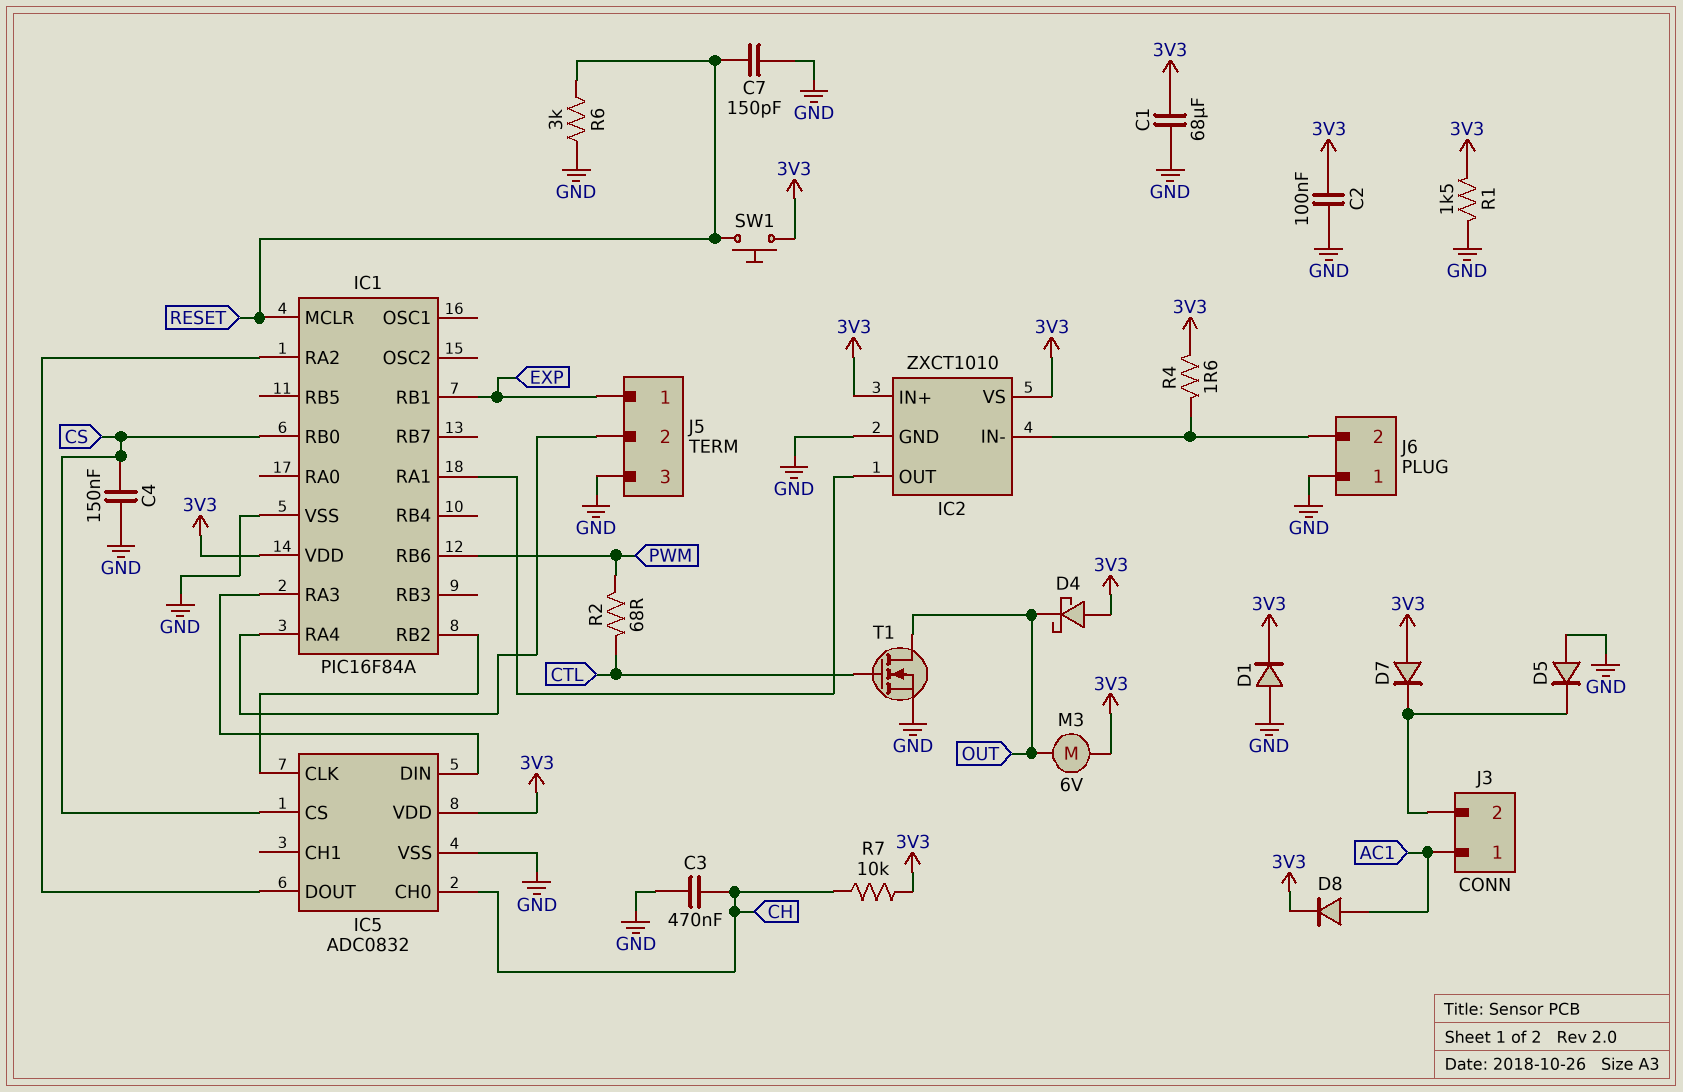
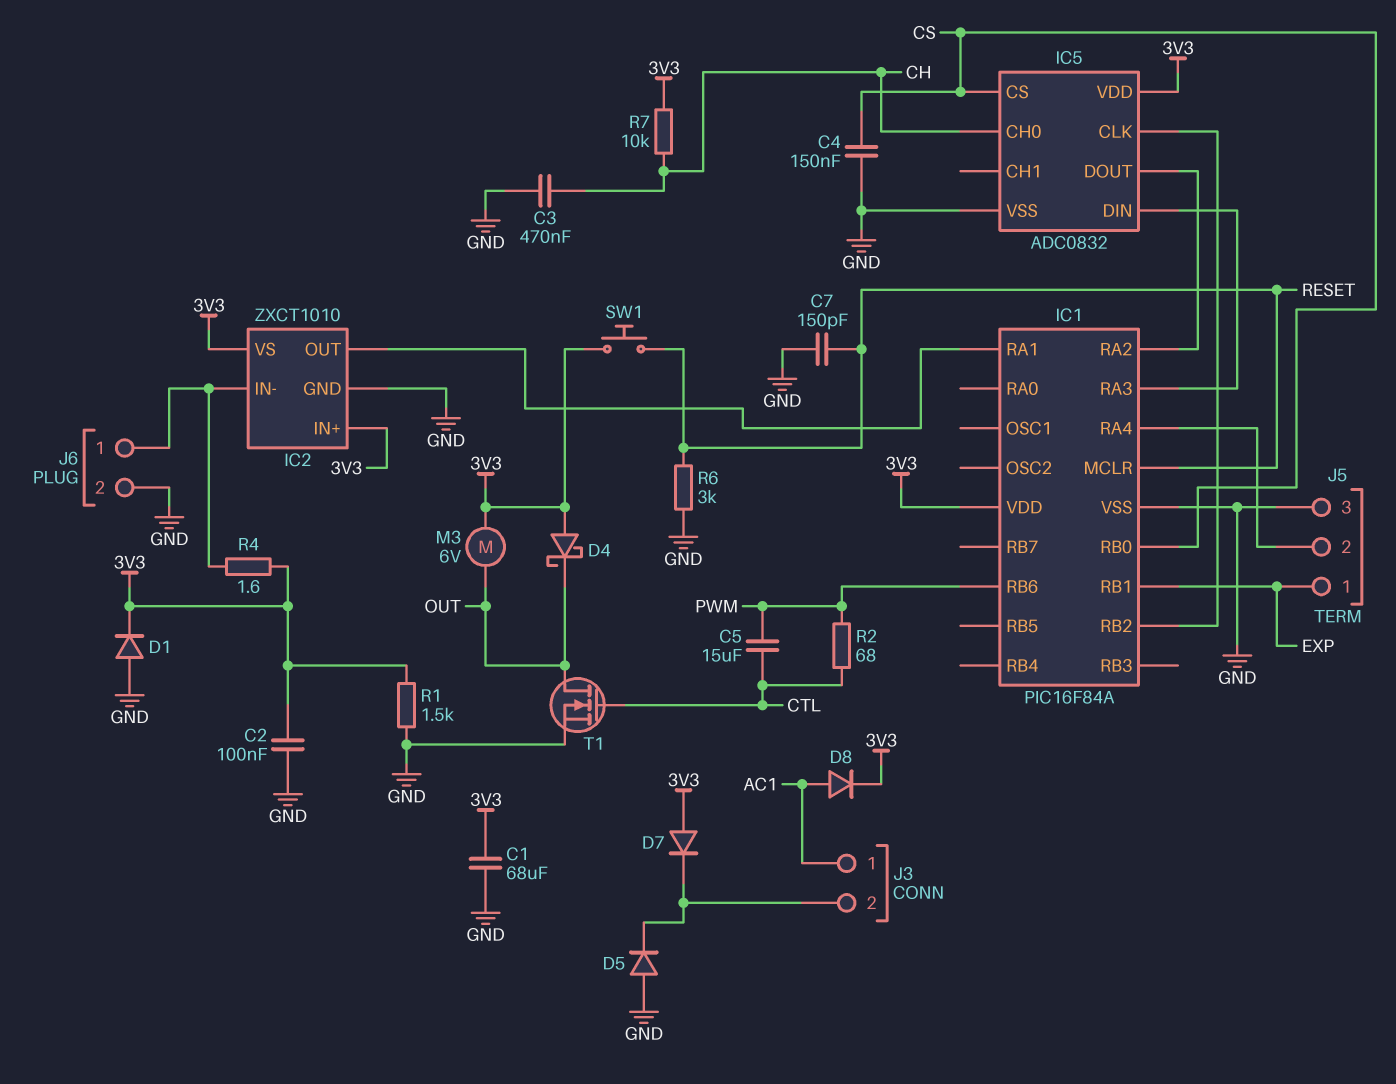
C5: none -> 15uF (CTL, PWM)
J6 pin 1: GND -> IC2/IN-
J6 pin 2: IC2/IN- -> GND

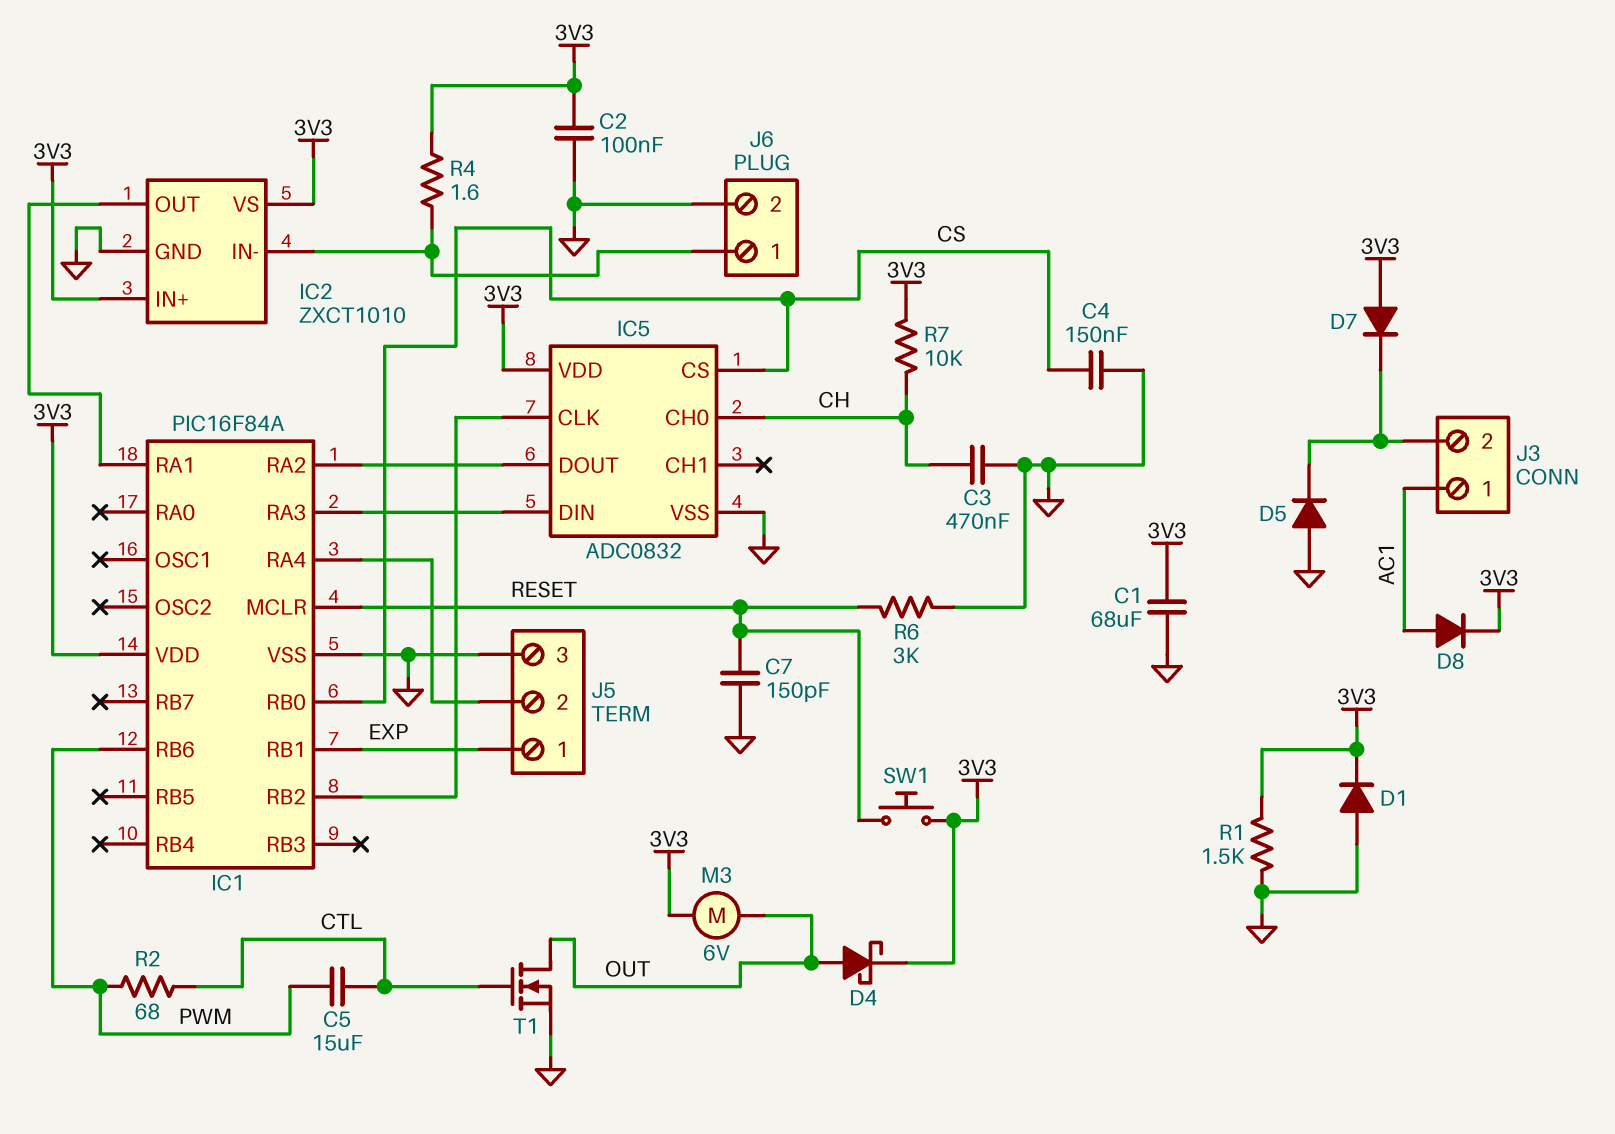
D4: schottky (A 3V3, K OUT) -> schottky (A OUT, K 3V3)

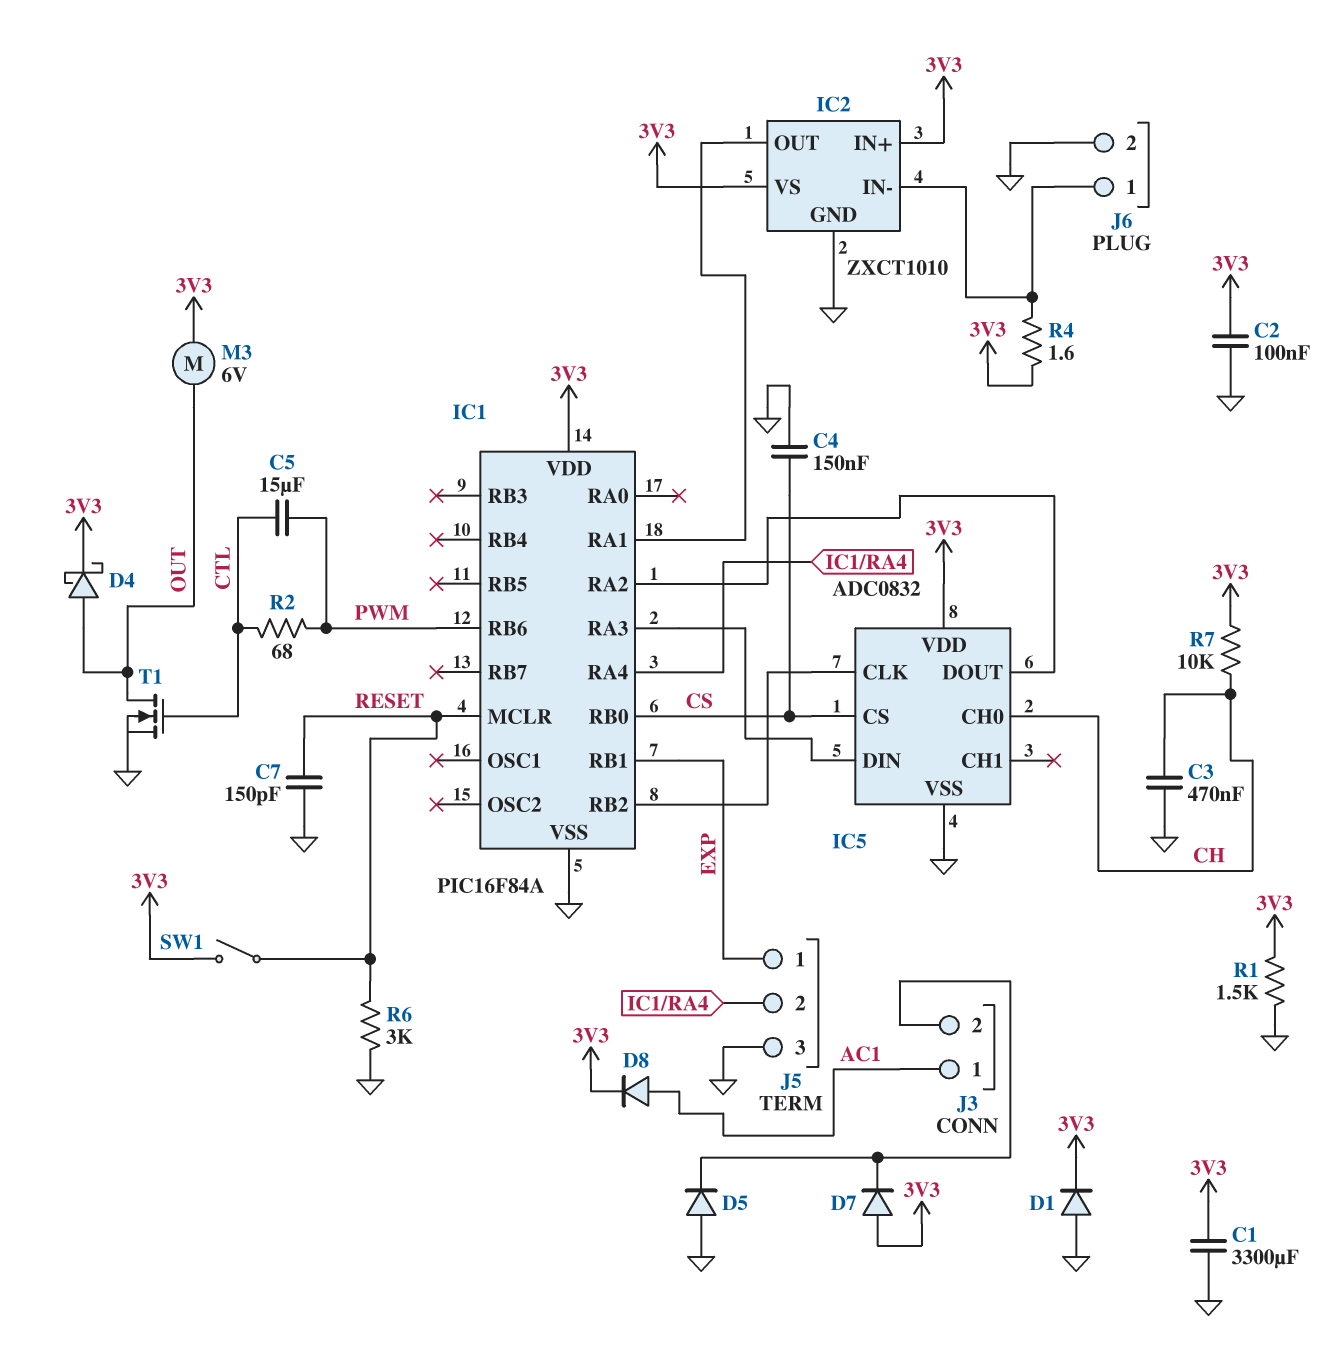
C1: 68uF (3V3, GND) -> 3300uF (3V3, GND)
SW1: button (3V3, RESET) -> switch (3V3, RESET)

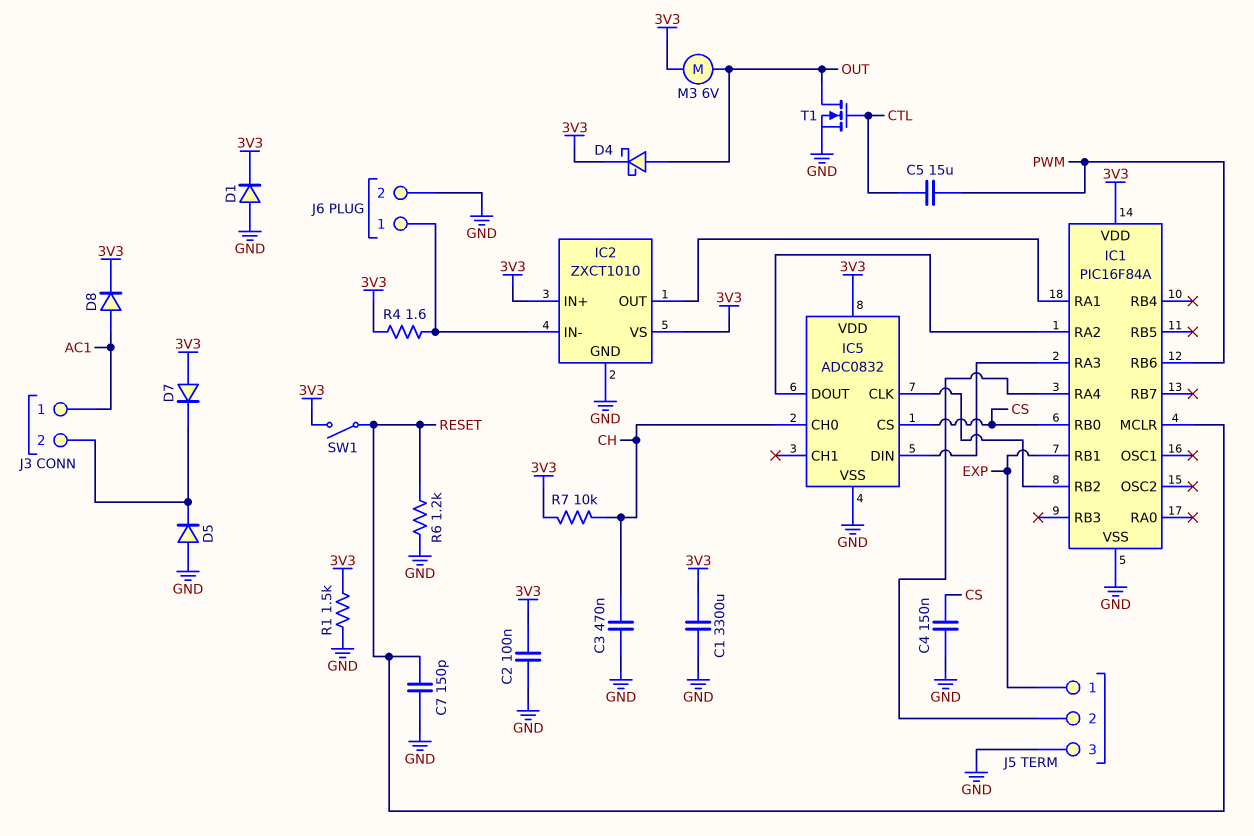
R2: 68 (CTL, PWM) -> none
R6: 3k (GND, RESET) -> 1.2k (GND, RESET)

